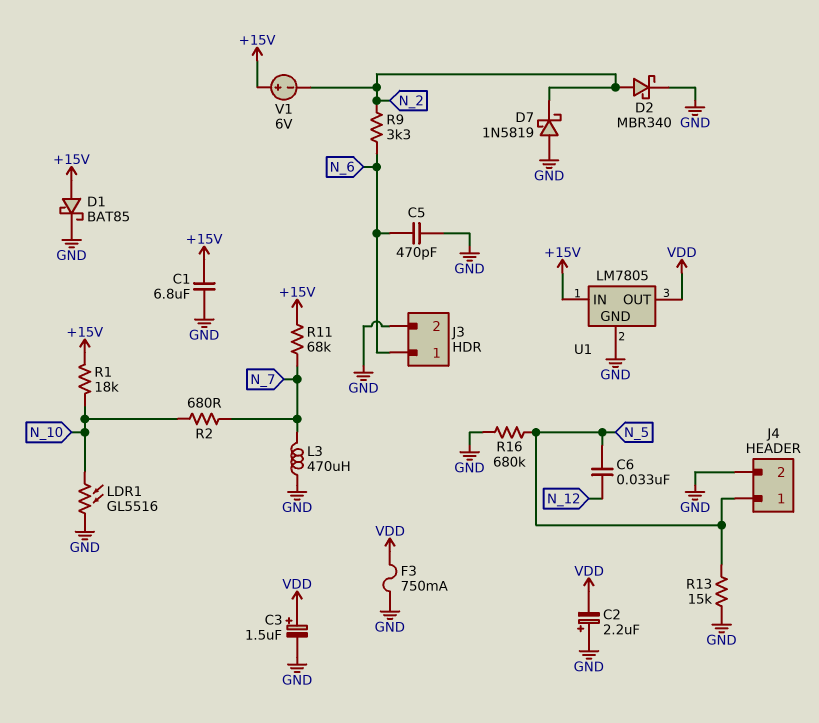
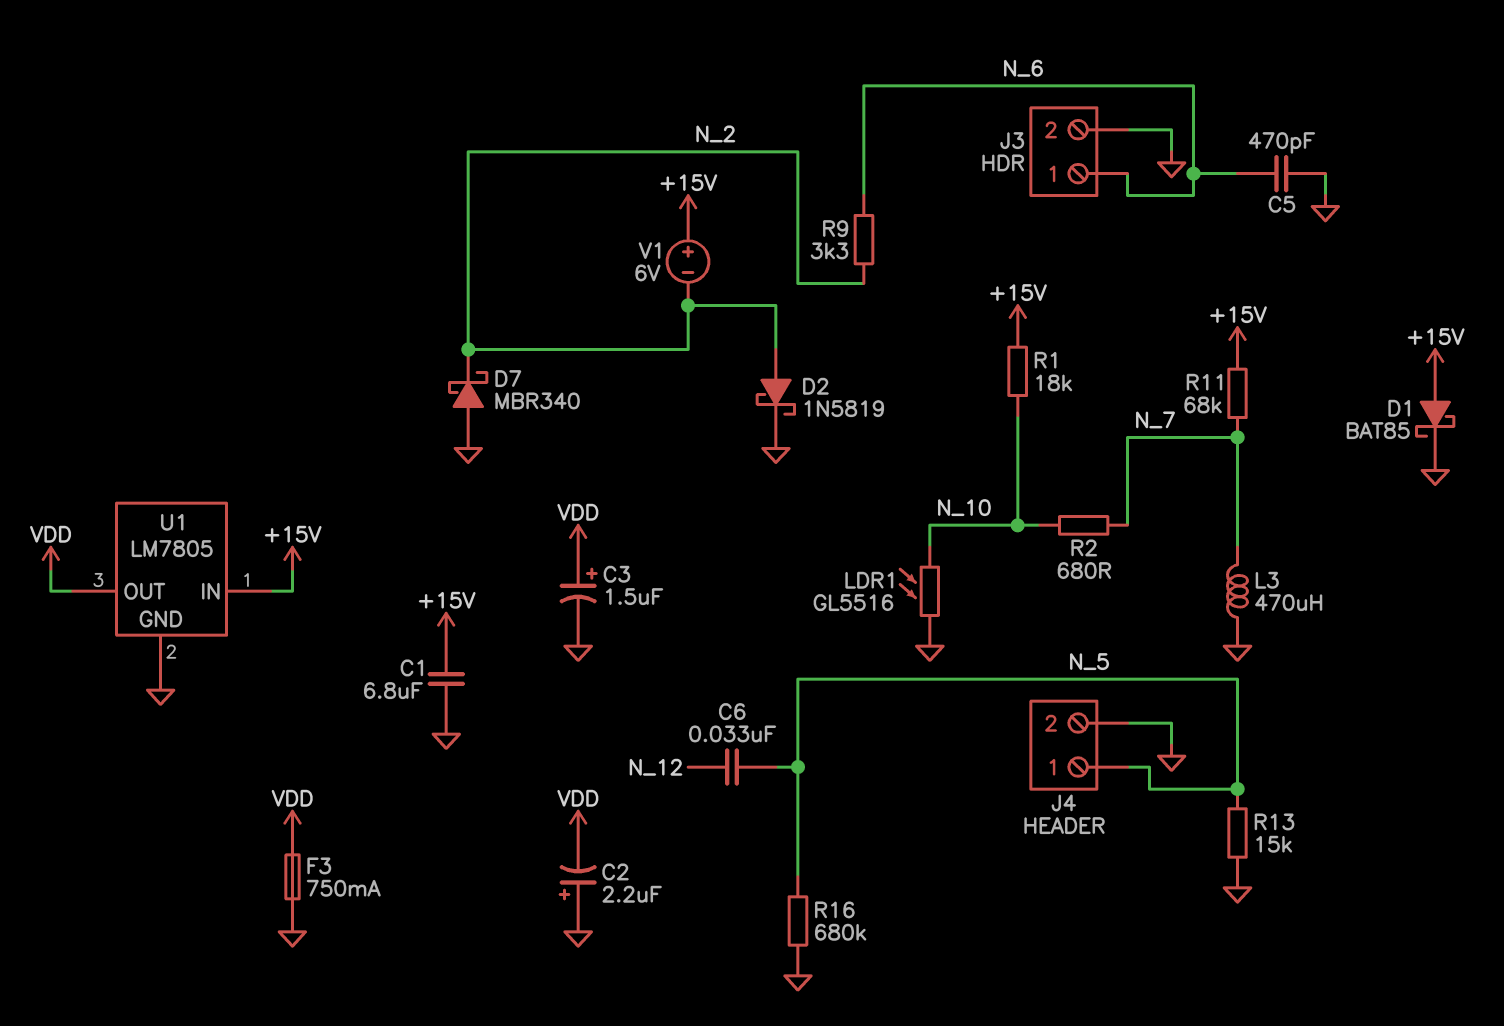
D2: schottky MBR340 (A N_2, K GND) -> schottky 1N5819 (A N_2, K GND)
D7: schottky 1N5819 (A GND, K N_2) -> schottky MBR340 (A GND, K N_2)

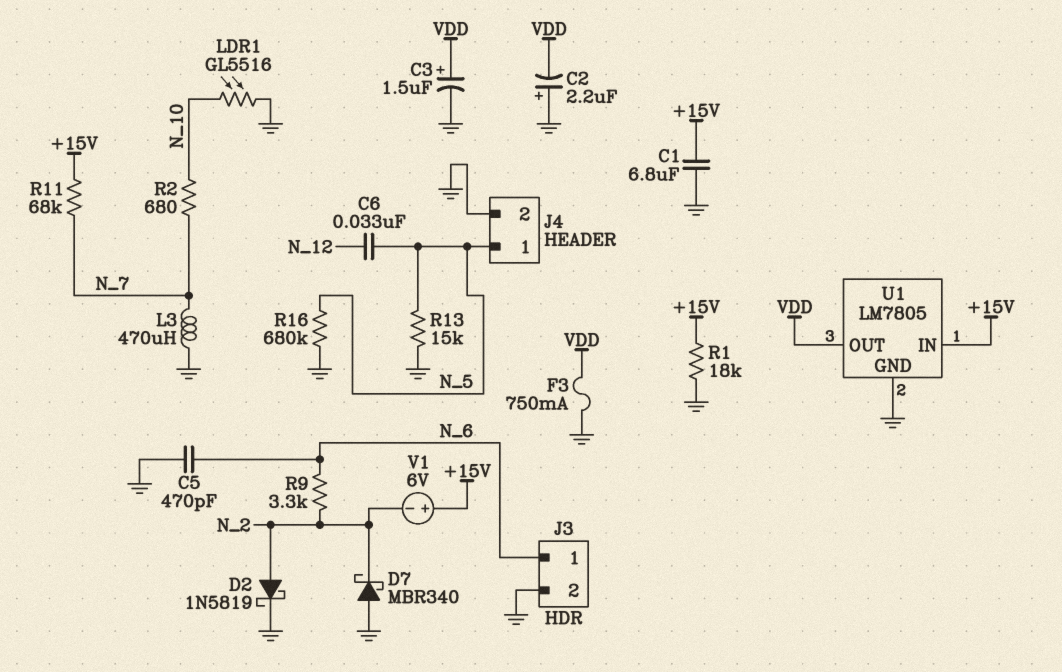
D1: schottky BAT85 (A +15V, K GND) -> none
R1: 18k (+15V, N_10) -> 18k (+15V, GND)

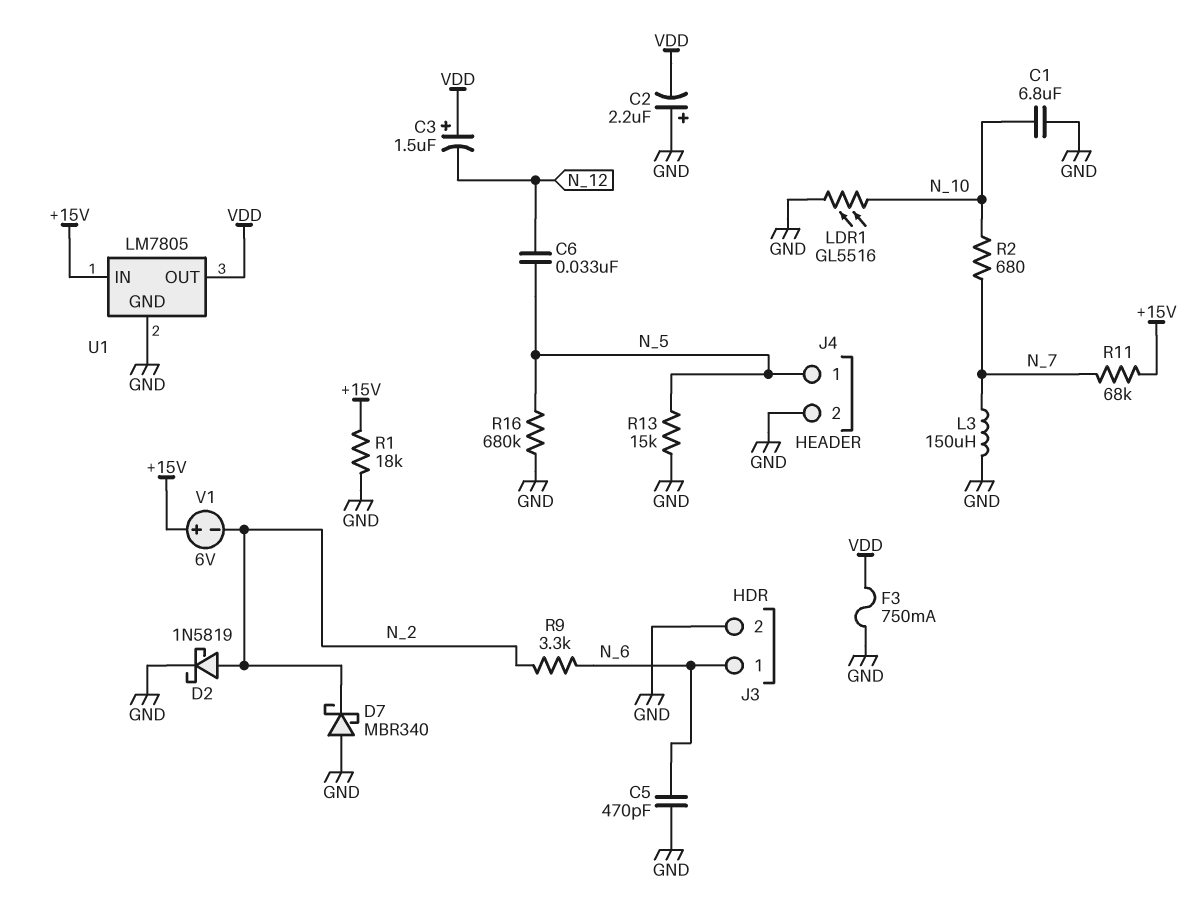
C1: 6.8uF (+15V, GND) -> 6.8uF (GND, N_10)
C3: 1.5uF (plus VDD, minus GND) -> 1.5uF (plus VDD, minus N_12)
L3: 470uH (GND, N_7) -> 150uH (GND, N_7)

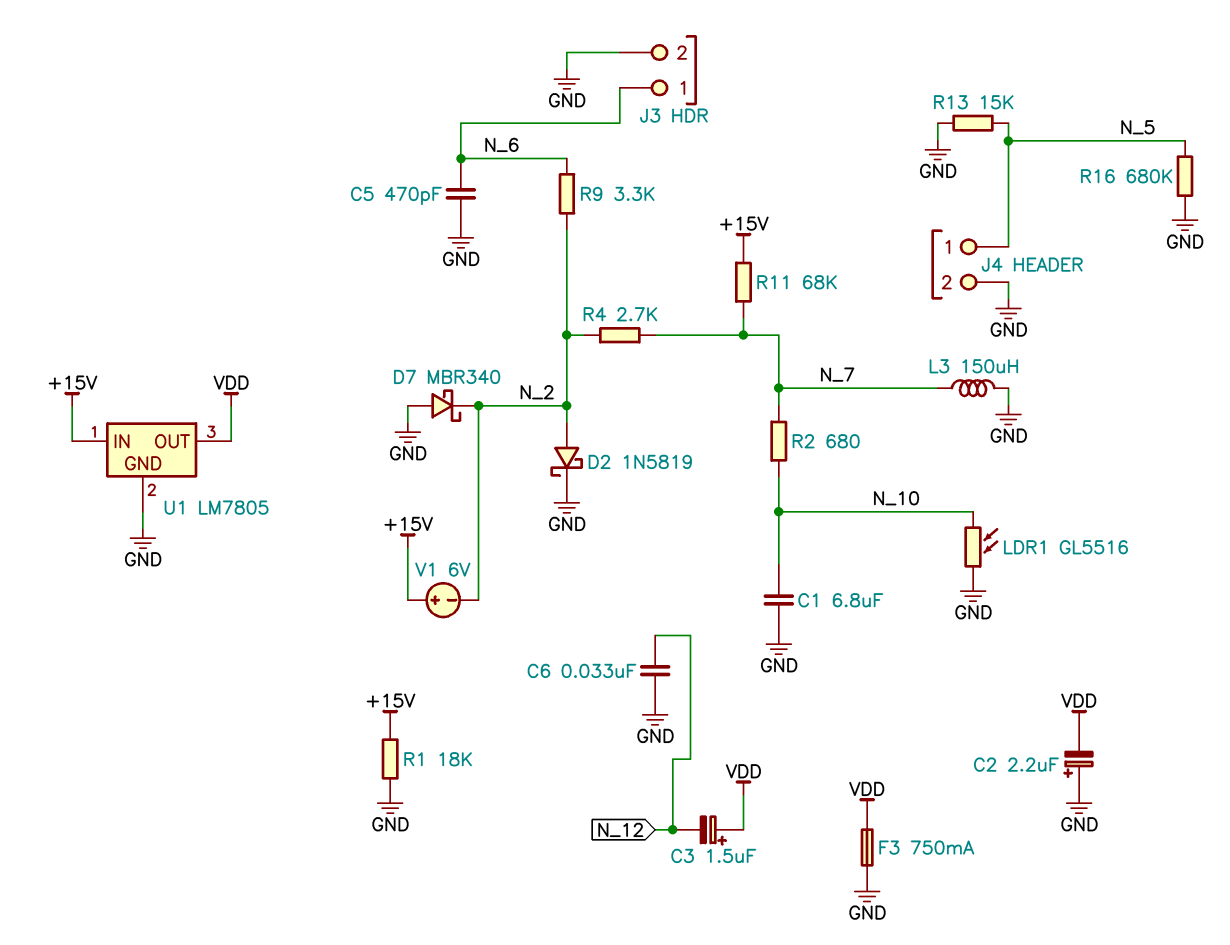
C6: 33nF (N_5, N_12) -> 33nF (GND, N_12)
R4: none -> 2.7k (N_2, N_7)

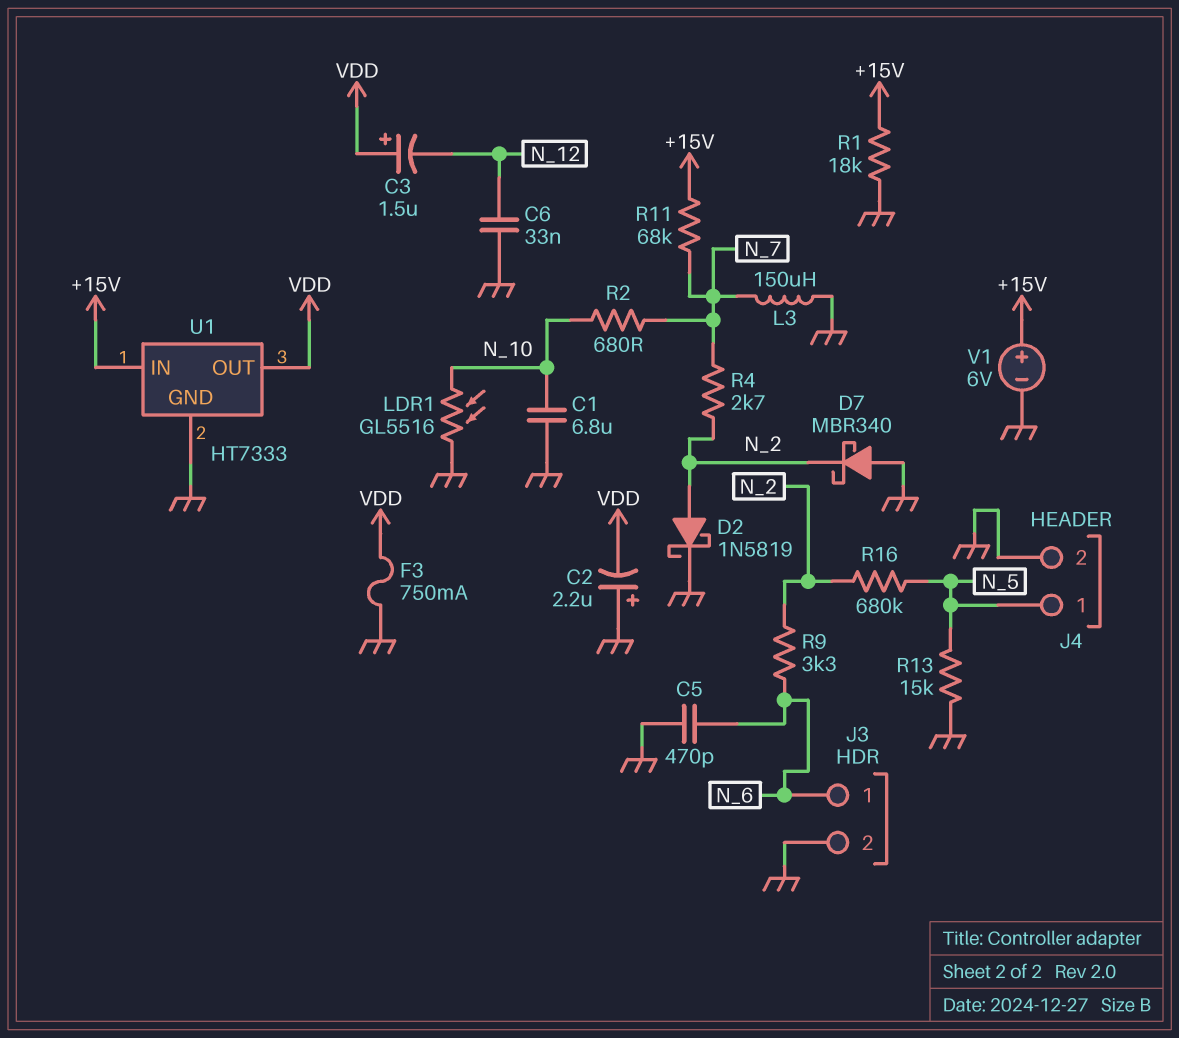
R16: 680k (GND, N_5) -> 680k (N_2, N_5)
U1: LM7805 -> HT7333
V1: 6V (plus +15V, minus N_2) -> 6V (plus +15V, minus GND)

